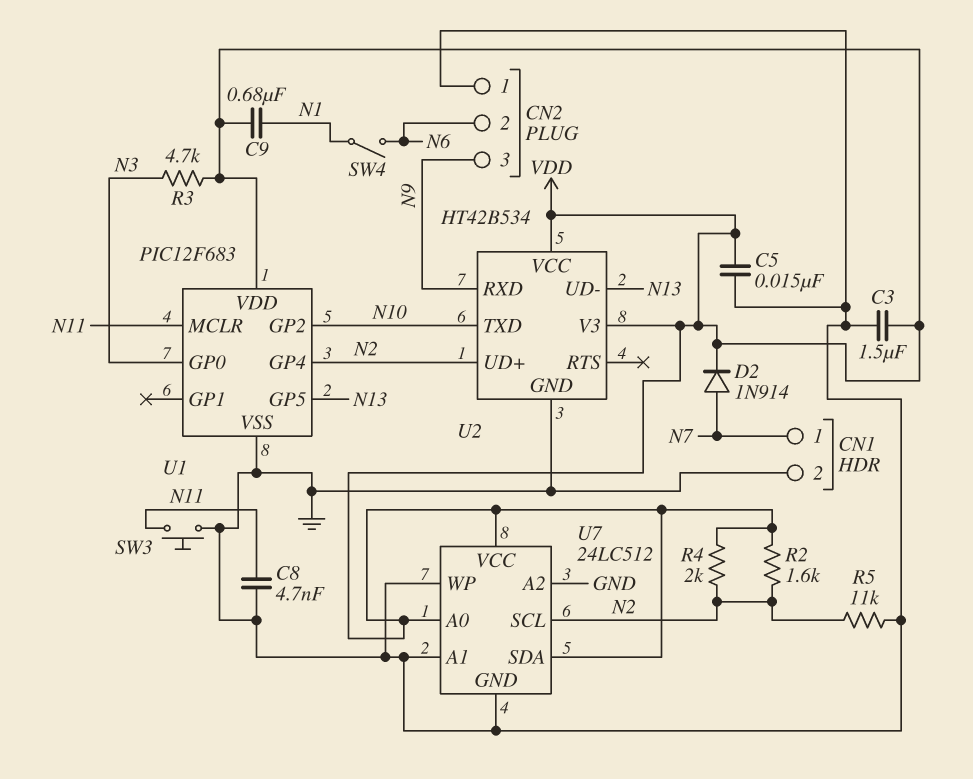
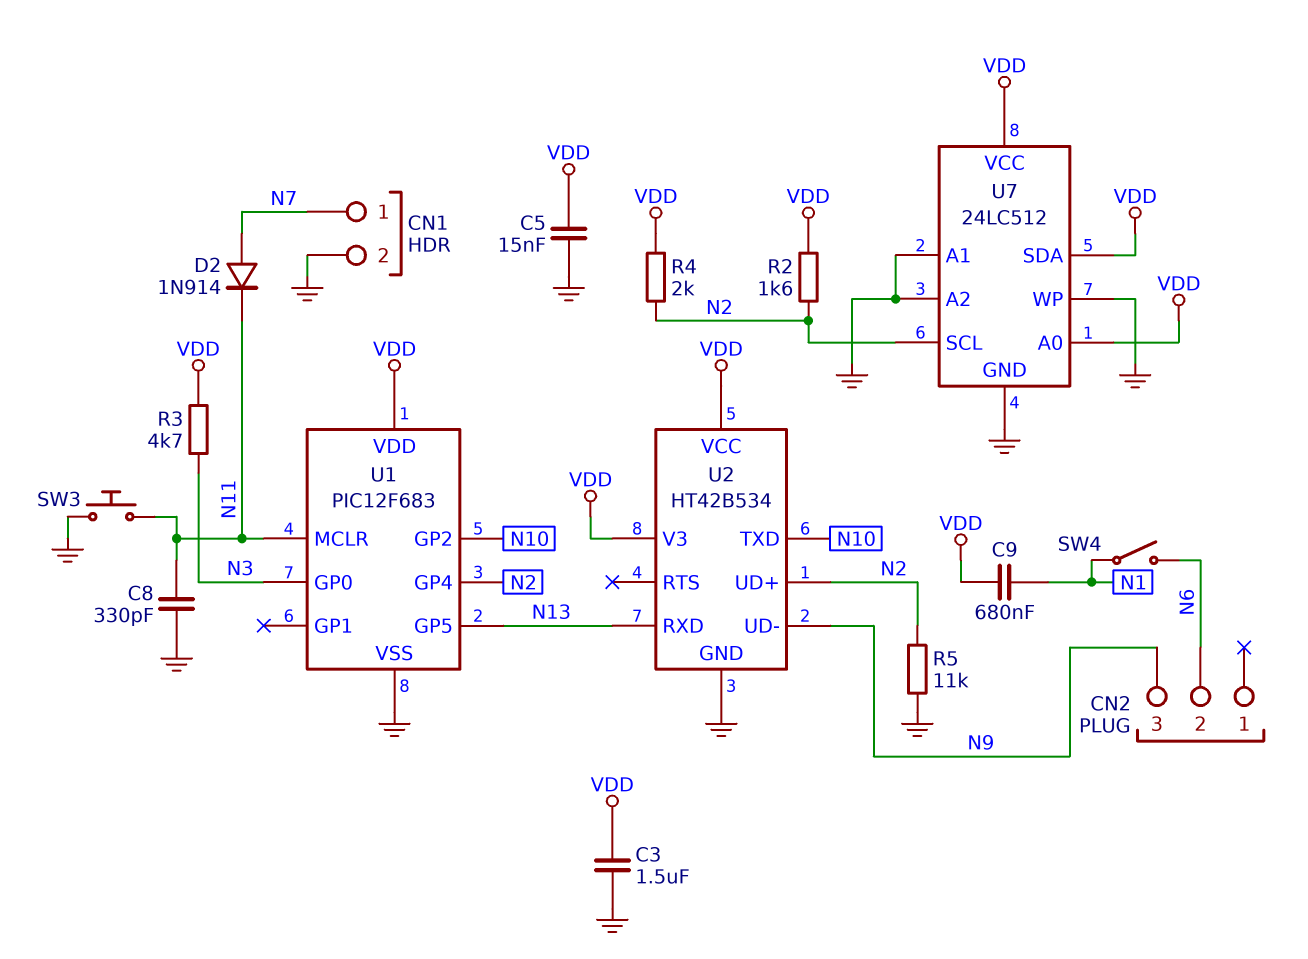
C8: 4.7nF (GND, N11) -> 330pF (GND, N11)
CN2 pin 1: GND -> none
D2: diode 1N914 (A N7, K VDD) -> diode 1N914 (A N7, K N11)
U2 pin RXD: N9 -> N13
U2 pin UD-: N13 -> N9

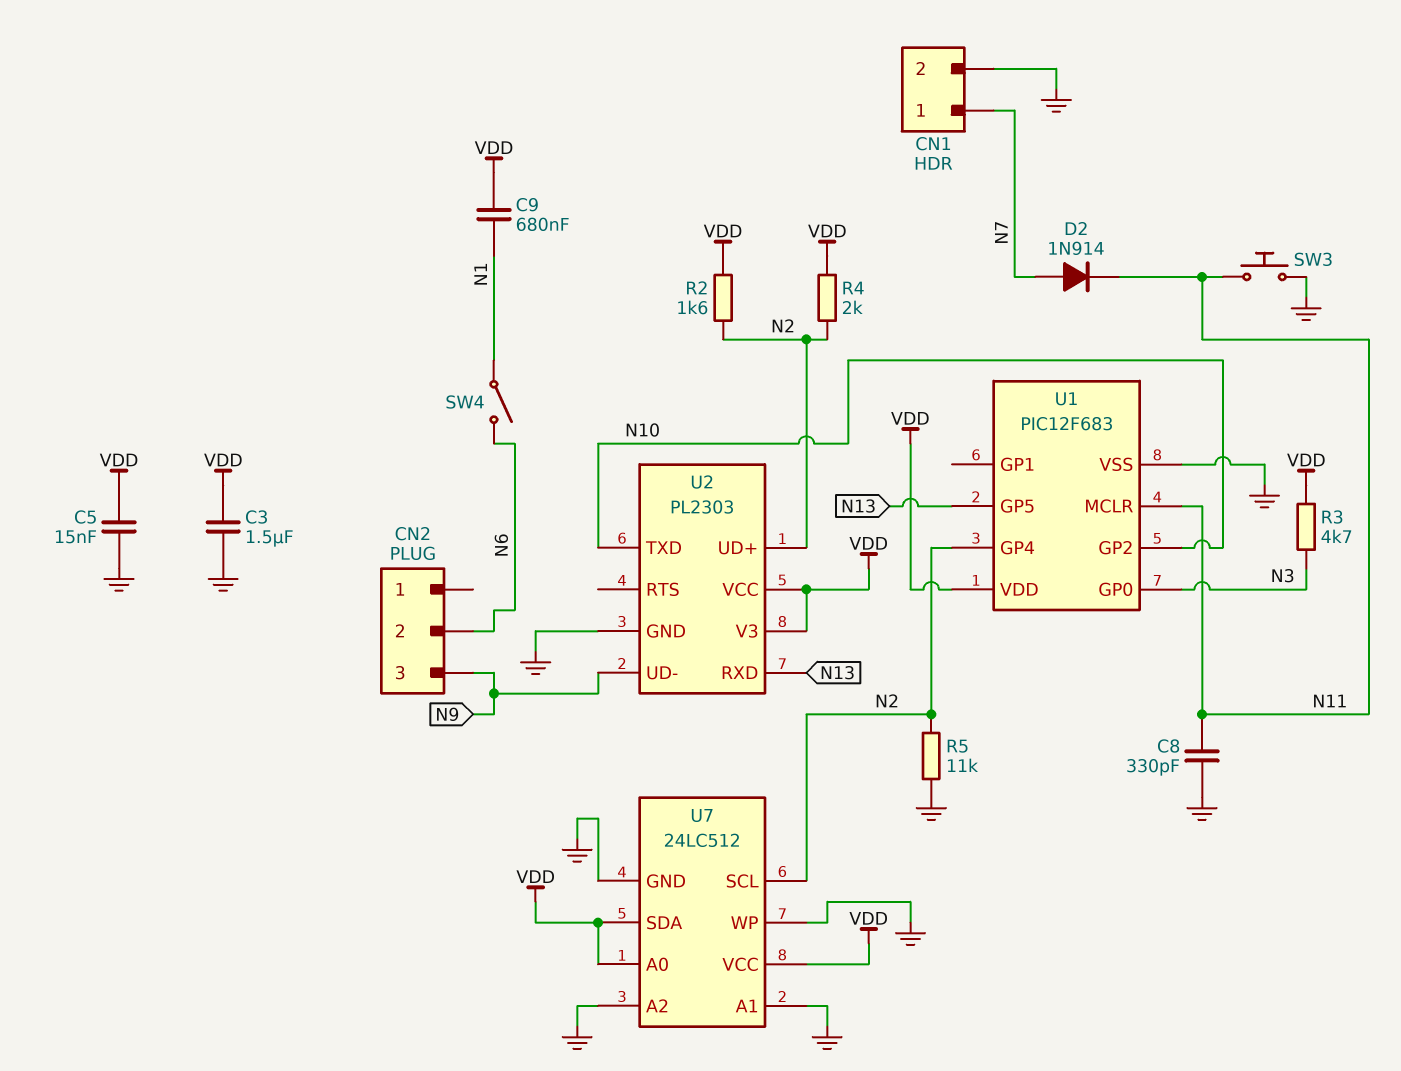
U2: HT42B534 -> PL2303

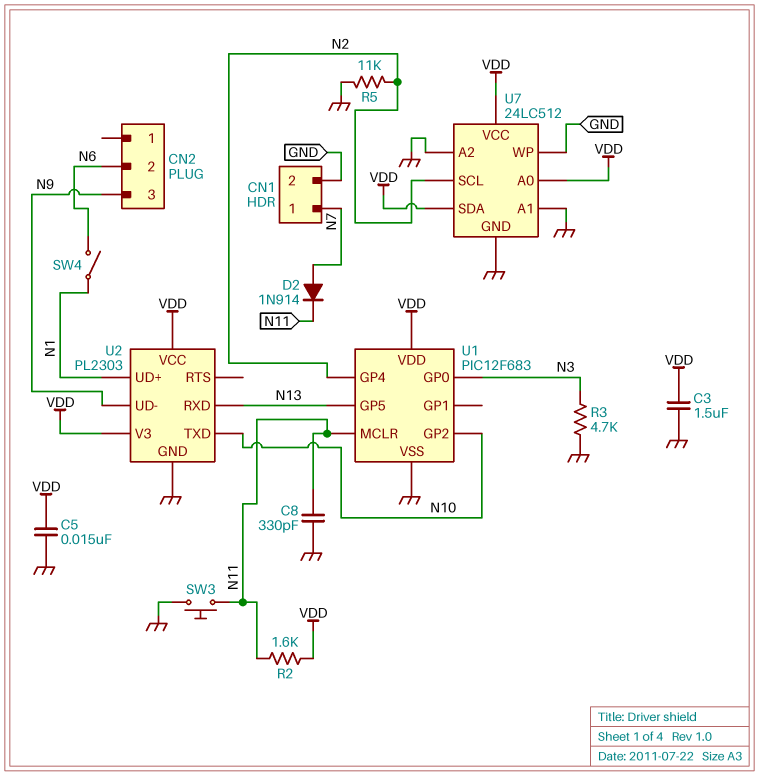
C9: 680nF (N1, VDD) -> none
R2: 1.6k (N2, VDD) -> 1.6k (N11, VDD)
R3: 4.7k (N3, VDD) -> 4.7k (GND, N3)
R4: 2k (N2, VDD) -> none
U2 pin UD+: N2 -> N1

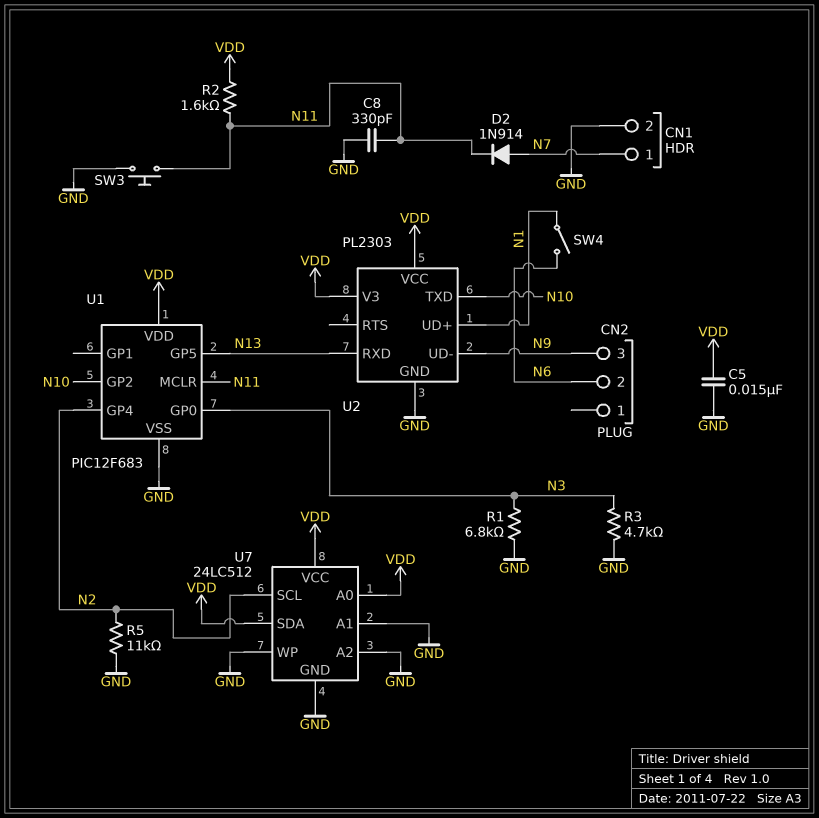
C3: 1.5uF (GND, VDD) -> none
R1: none -> 6.8k (GND, N3)

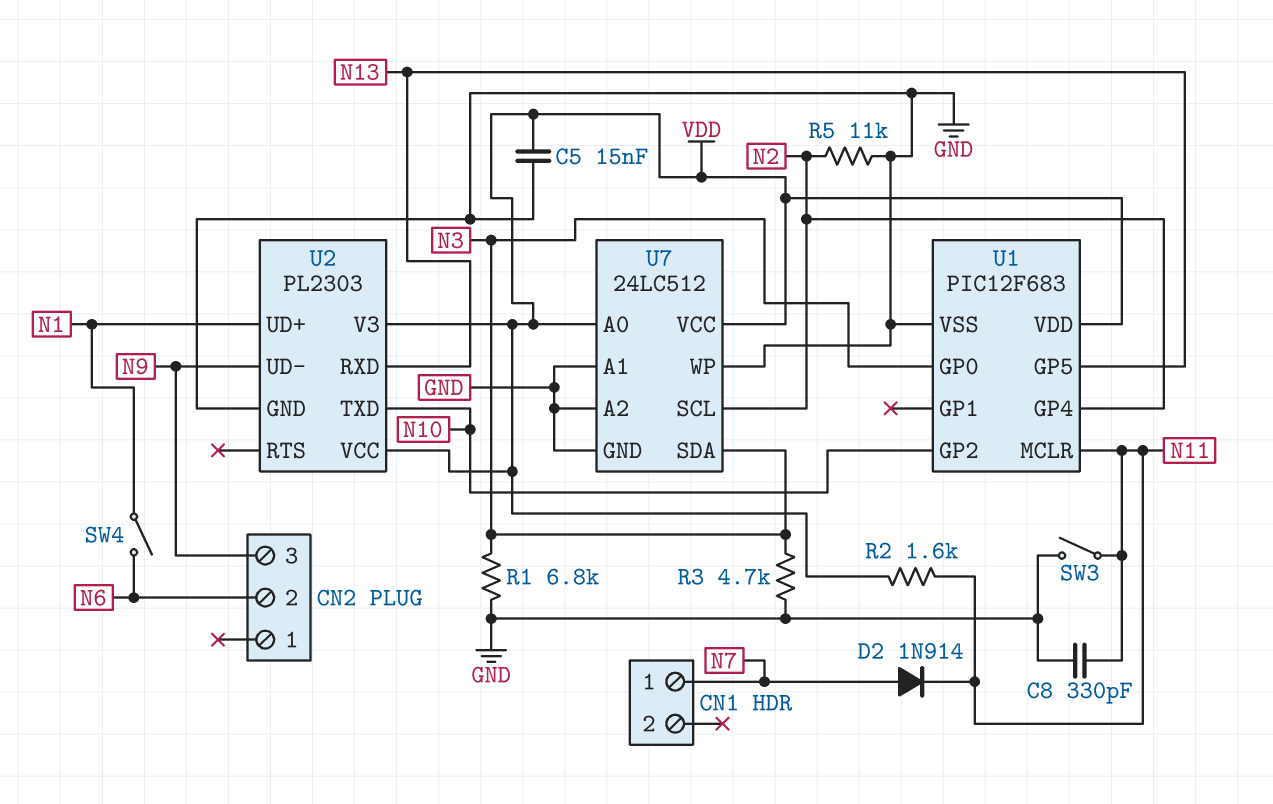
CN1 pin 2: GND -> none
SW3: button (GND, N11) -> switch (GND, N11)
U7 pin SDA: VDD -> N3

